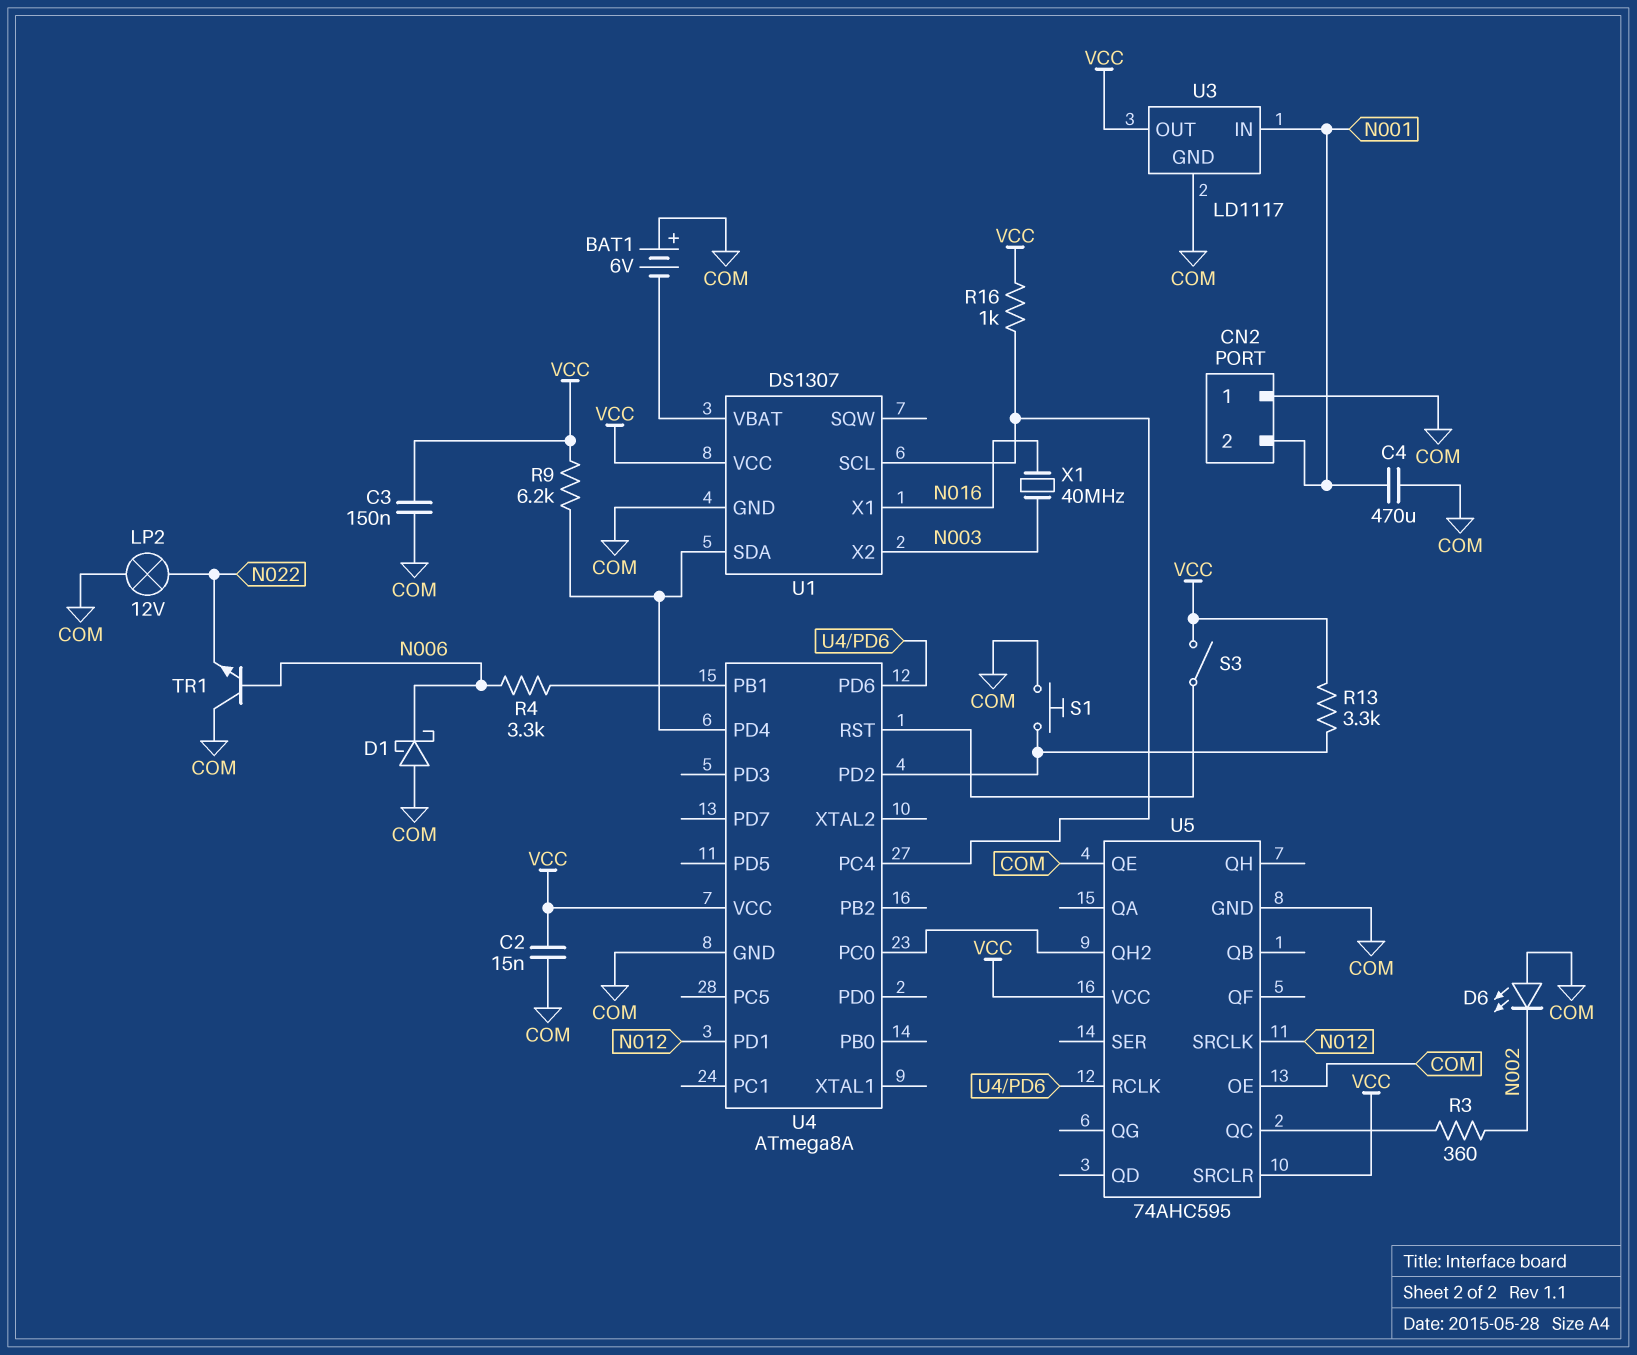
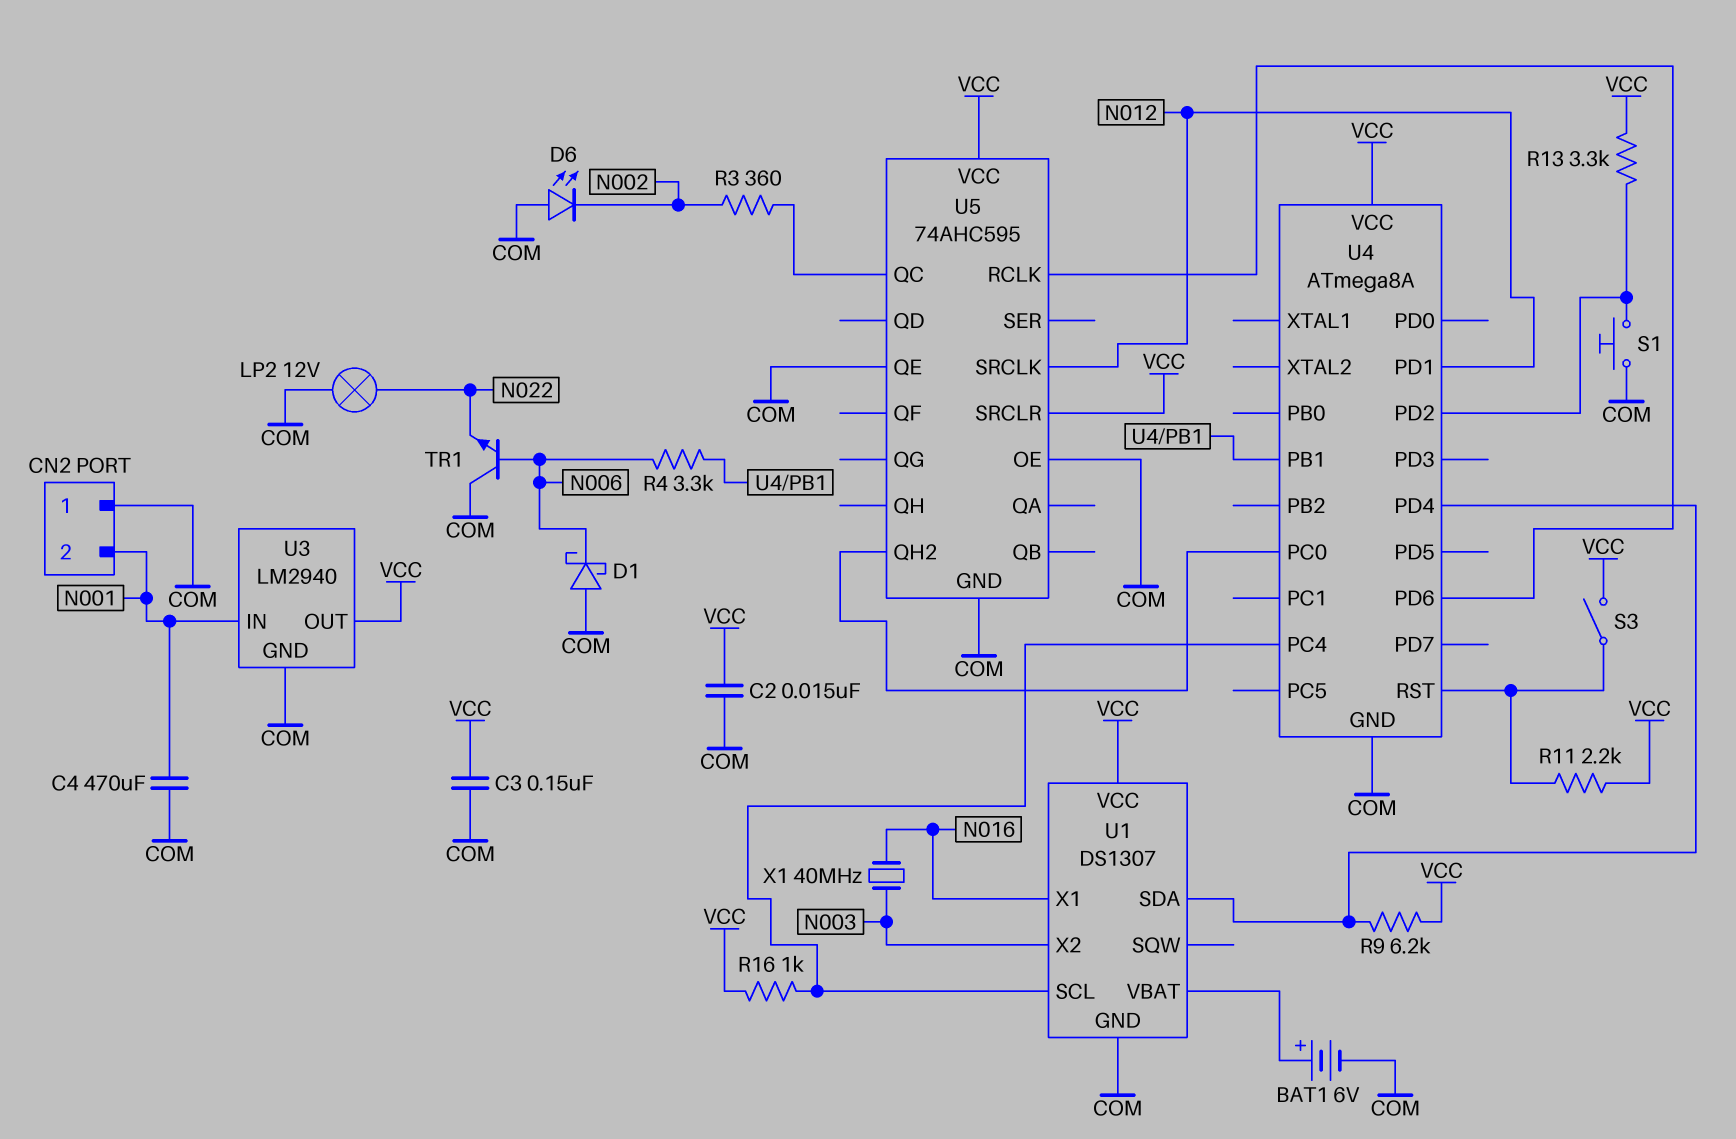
BAT1: 6V (plus COM, minus U1/VBAT) -> 6V (plus U1/VBAT, minus COM)
R11: none -> 2.2k (U4/RST, VCC)
U3: LD1117 -> LM2940

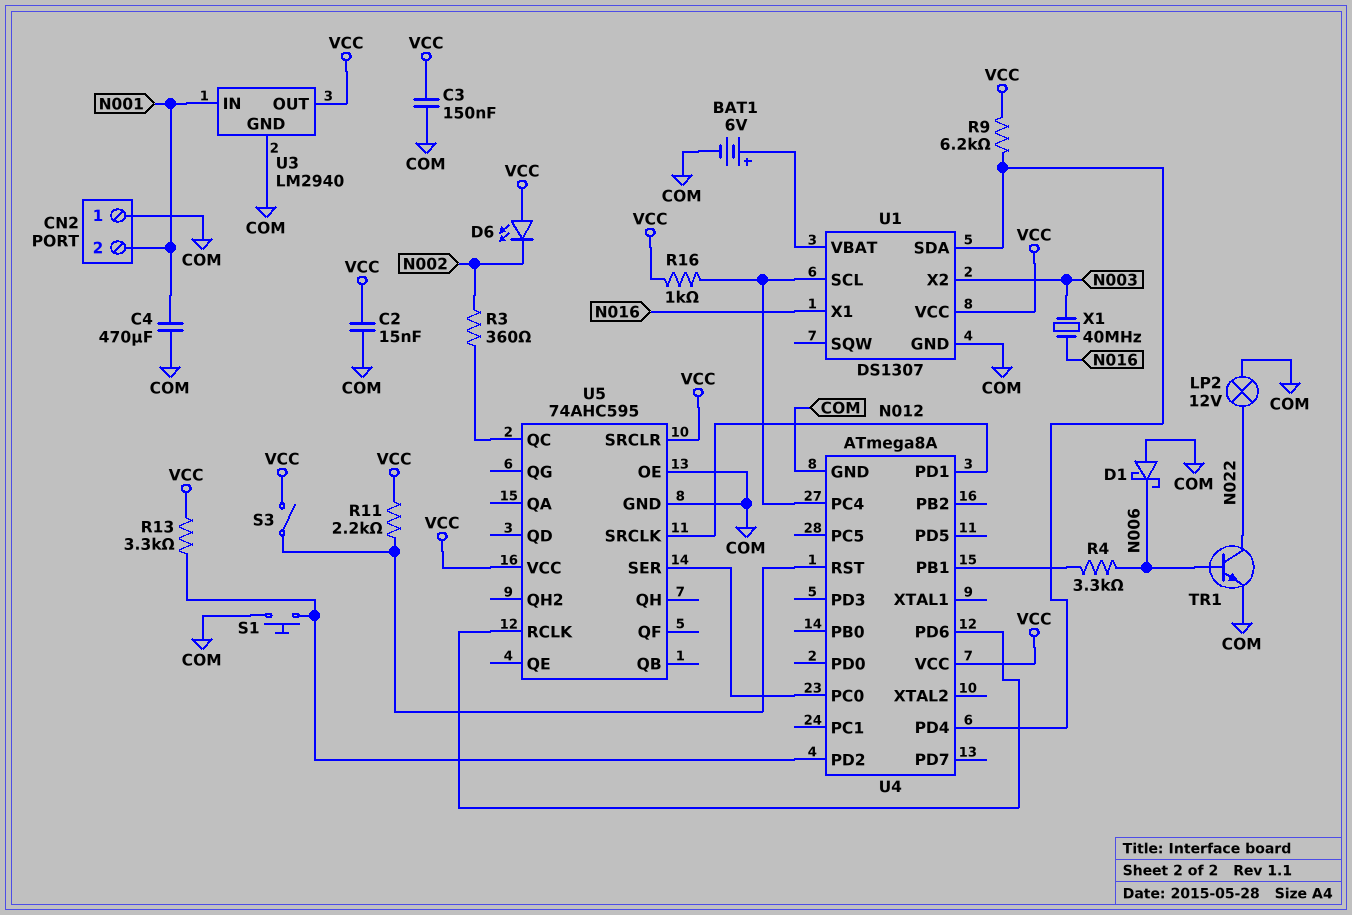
D6: LED (A COM, K N002) -> LED (A VCC, K N002)
TR1: NPN (B N006, C COM, E N022) -> NPN (B N006, C N022, E COM)
U5 pin QE: COM -> none
U5 pin QH2: U4/PC0 -> none
U5 pin SER: none -> U4/PC0

